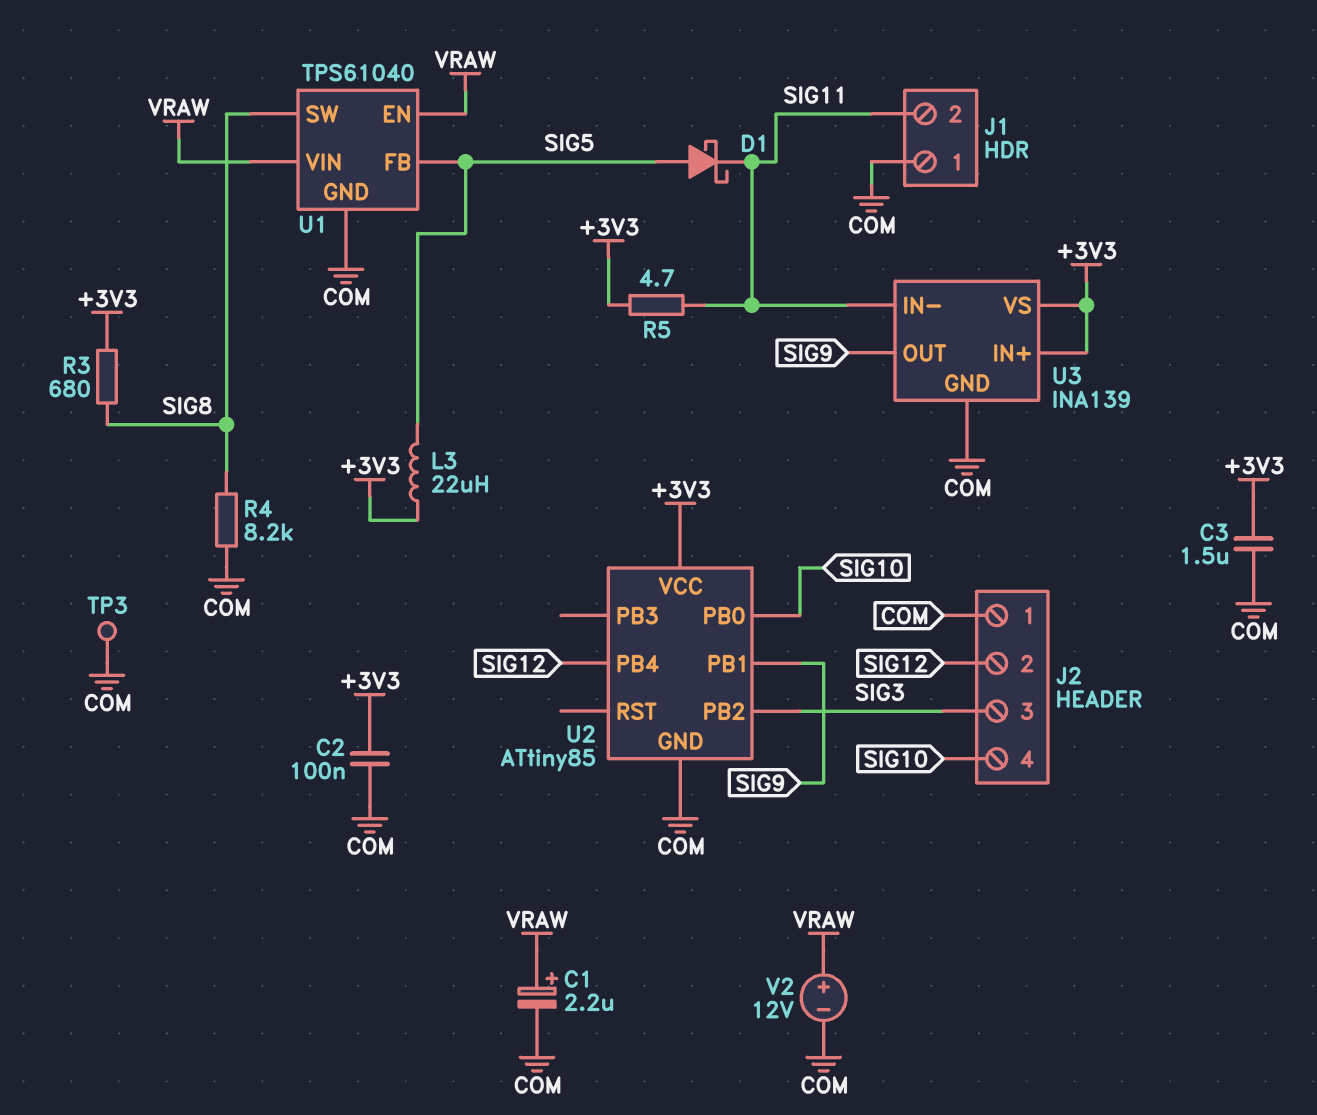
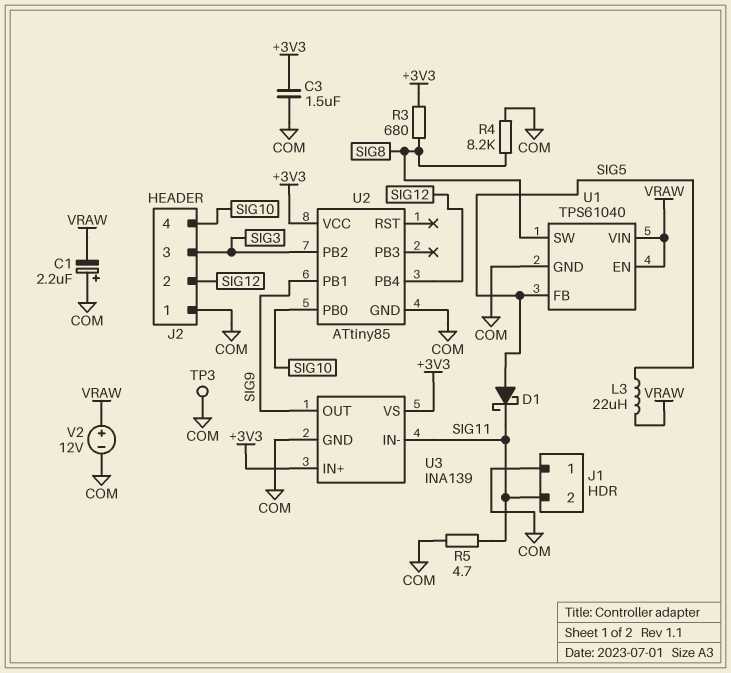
C1: 2.2uF (plus VRAW, minus COM) -> 2.2uF (plus COM, minus VRAW)
C2: 100nF (+3V3, COM) -> none
L3: 22uH (+3V3, SIG5) -> 22uH (SIG5, VRAW)
R5: 4.7 (+3V3, SIG11) -> 4.7 (COM, SIG11)

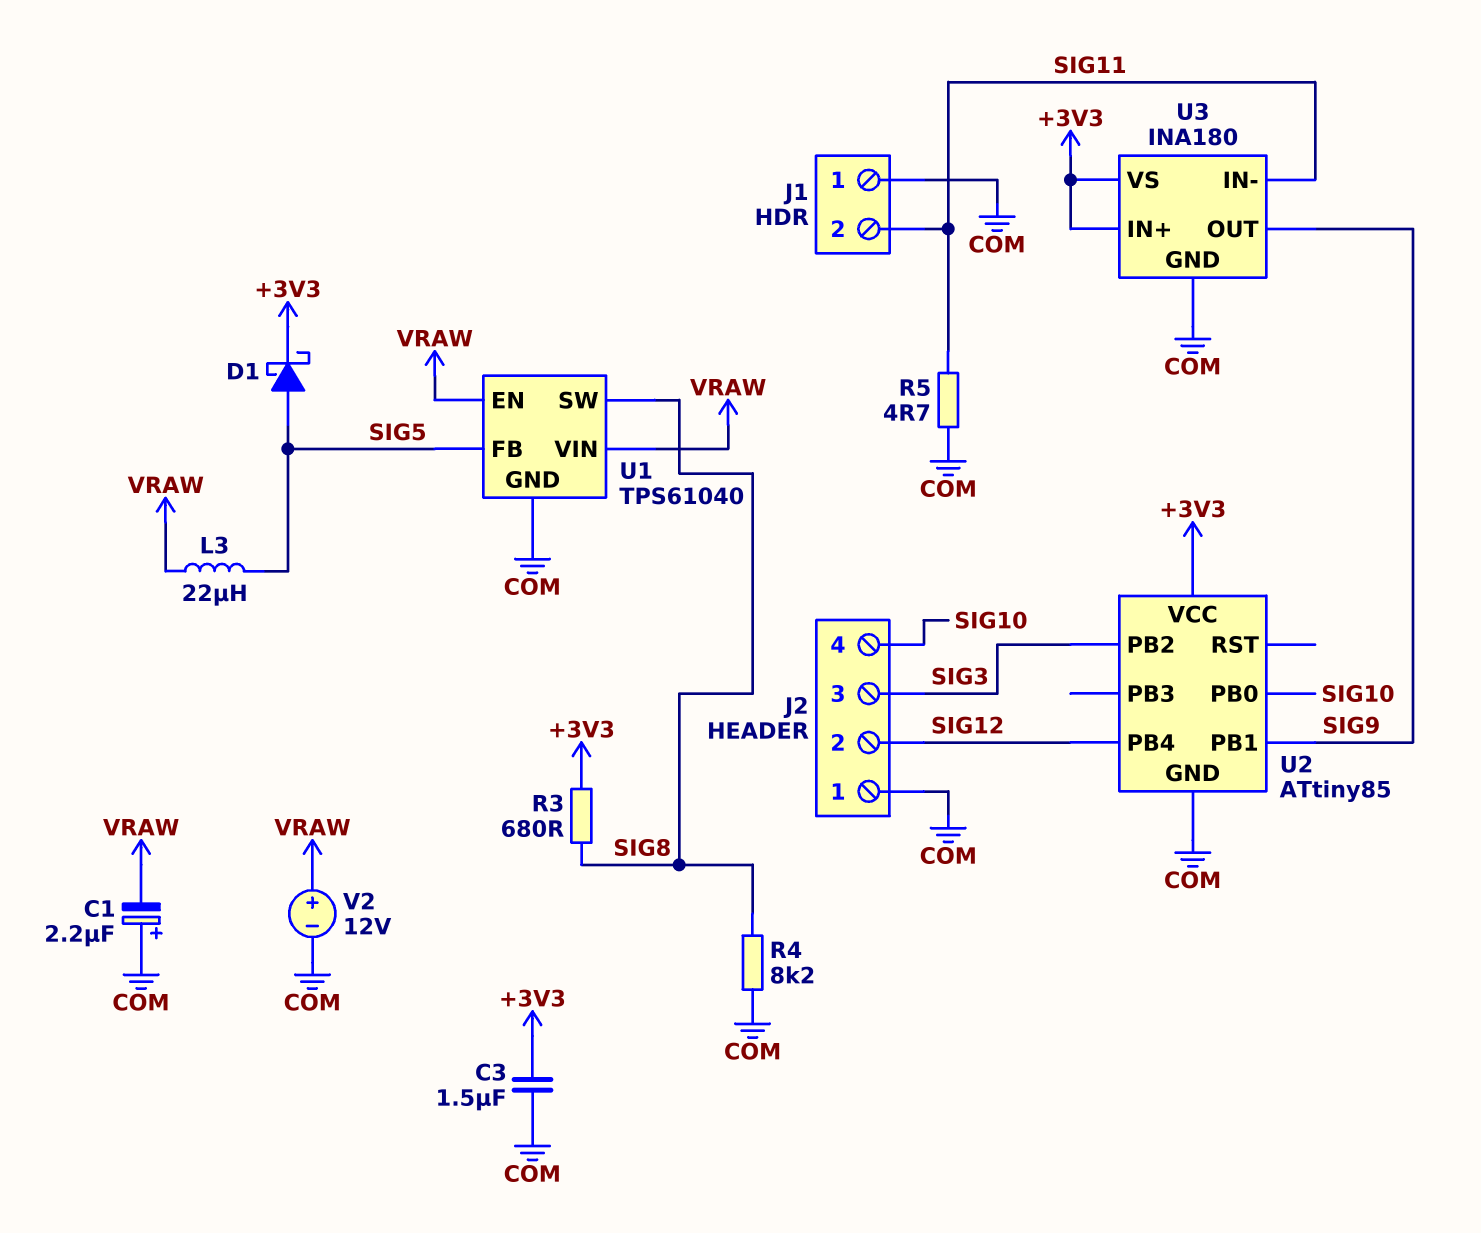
D1: schottky (A SIG5, K SIG11) -> schottky (A SIG5, K +3V3)
TP3: test point (COM) -> none
U3: INA139 -> INA180

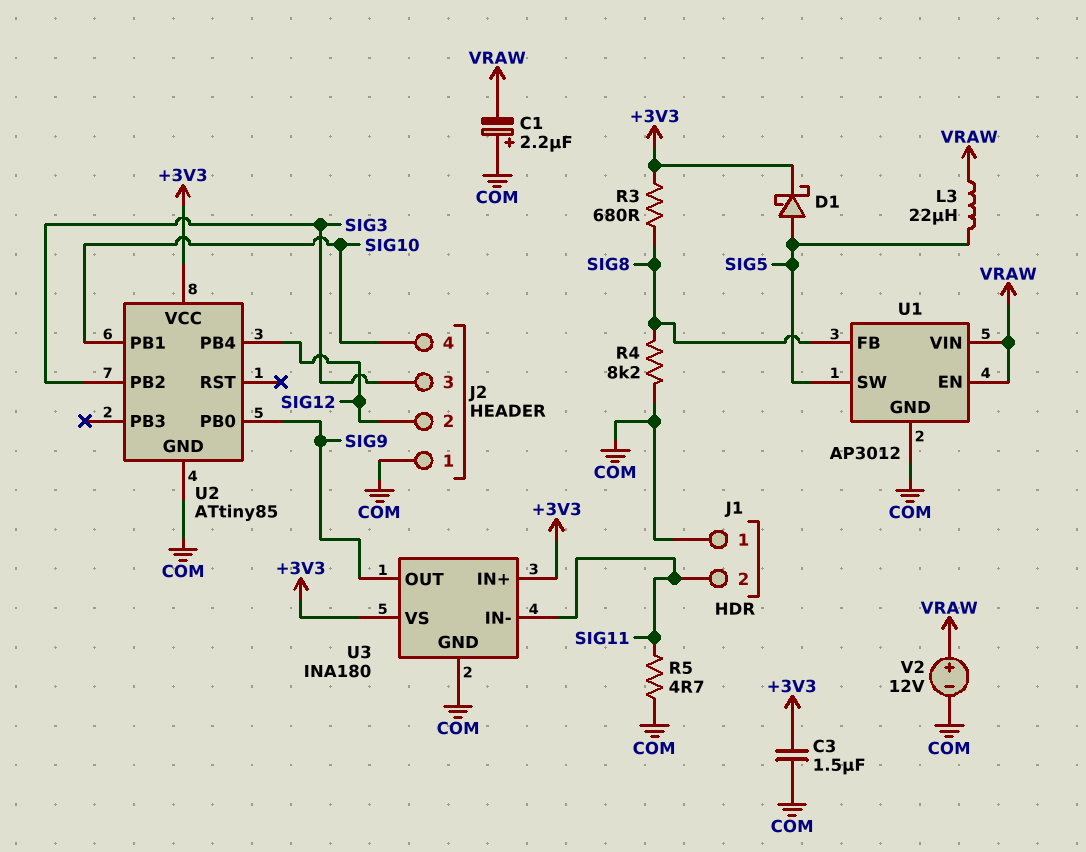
U1: TPS61040 -> AP3012
U1 pin FB: SIG5 -> SIG8
U1 pin SW: SIG8 -> SIG5
U2 pin PB0: SIG10 -> SIG9
U2 pin PB1: SIG9 -> SIG10

